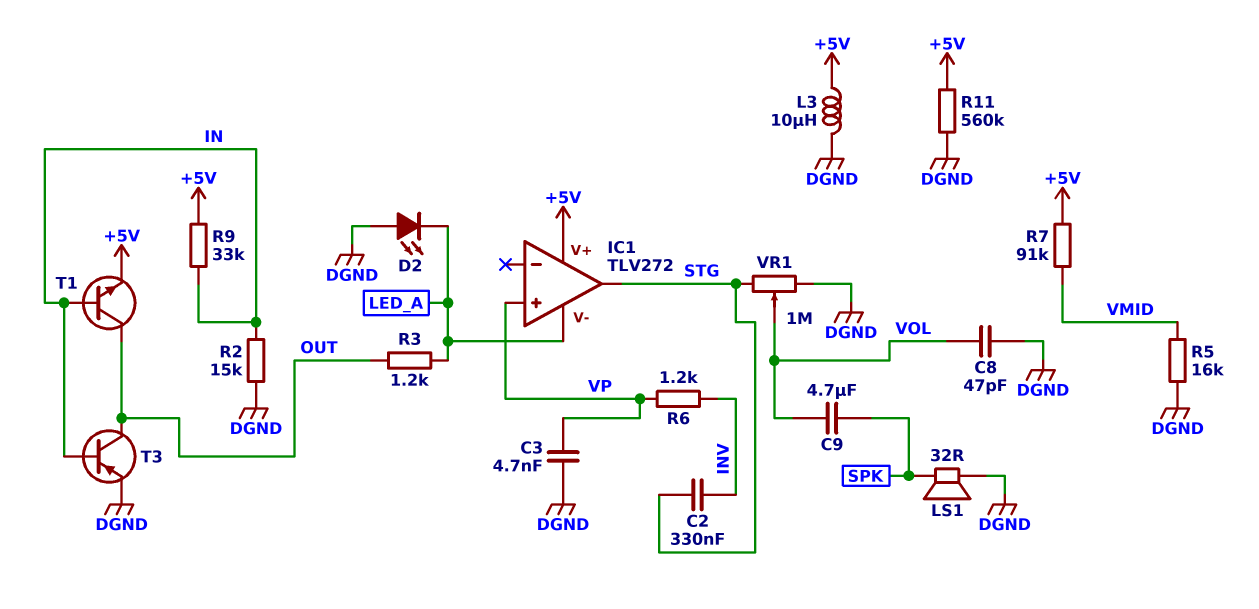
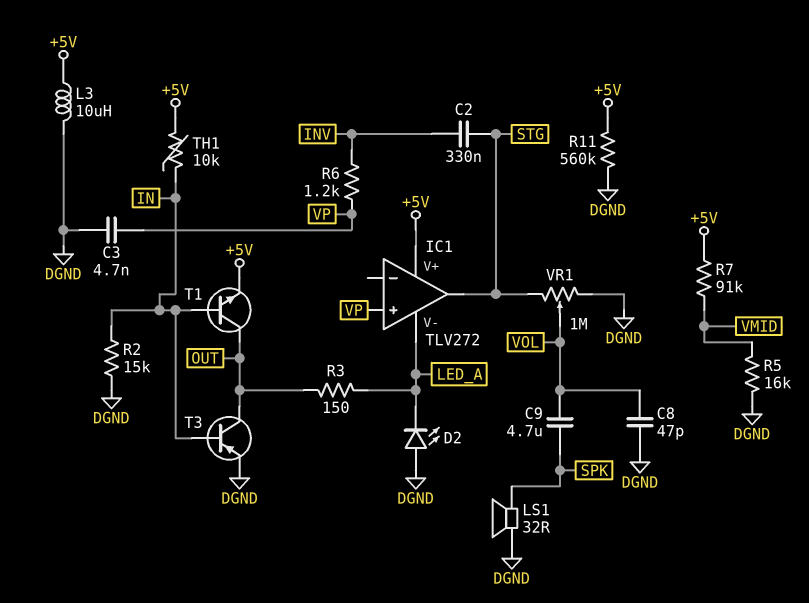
R3: 1.2k (LED_A, OUT) -> 150 (LED_A, OUT)
R9: 33k (+5V, IN) -> none
TH1: none -> 10k (+5V, IN)

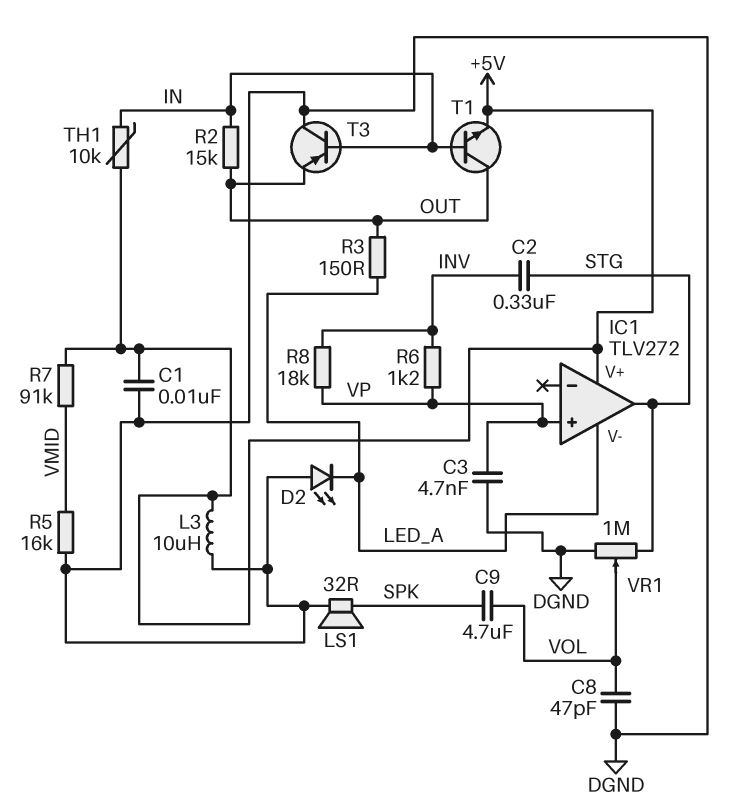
C1: none -> 10nF (+5V, DGND)
R2: 15k (DGND, IN) -> 15k (IN, OUT)
R8: none -> 18k (INV, VP)
R11: 560k (+5V, DGND) -> none
T3: PNP (B IN, C OUT, E DGND) -> PNP (B IN, C DGND, E OUT)

